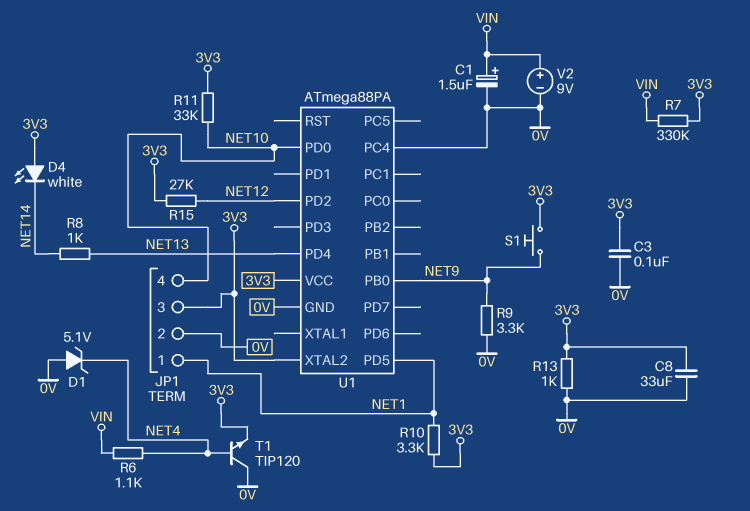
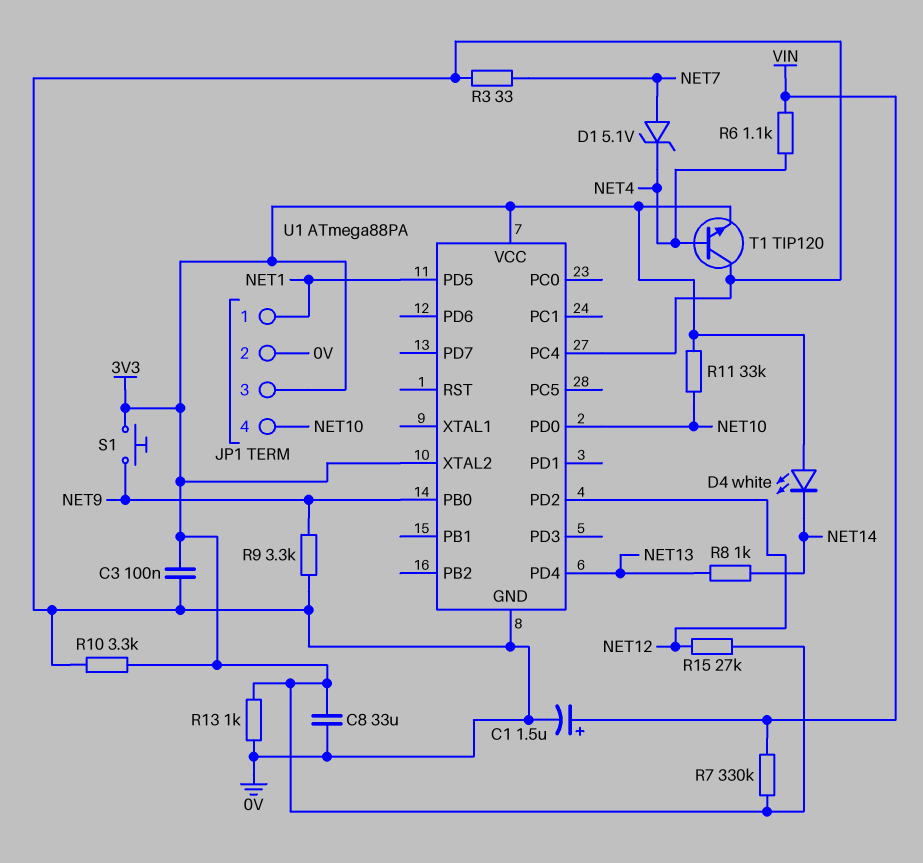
D1: zener 5.1V (A 0V, K NET4) -> zener 5.1V (A NET7, K NET4)
R3: none -> 33 (0V, NET7)
R10: 3.3k (3V3, NET1) -> 3.3k (0V, 3V3)
V2: 9V (plus VIN, minus 0V) -> none

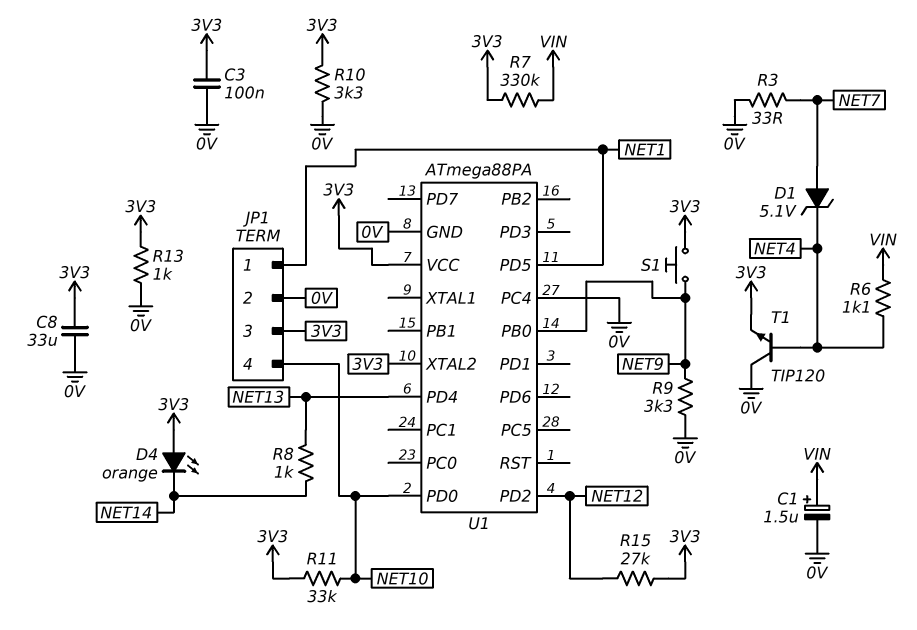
D4: LED white (A 3V3, K NET14) -> LED orange (A 3V3, K NET14)

